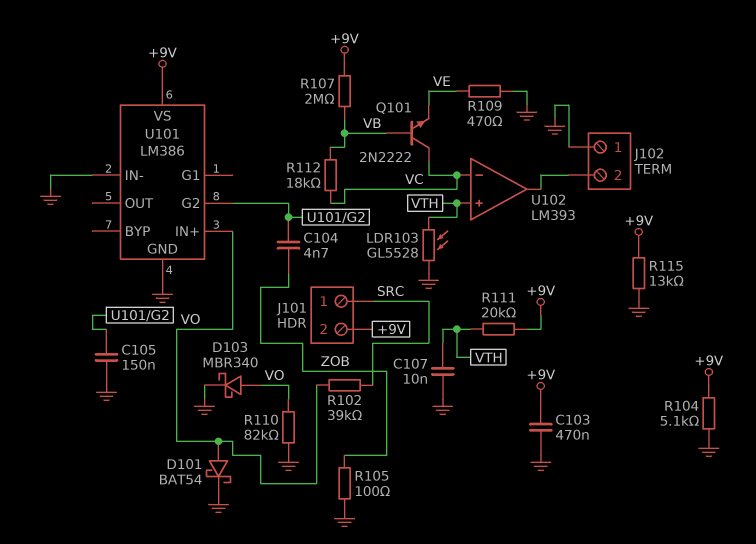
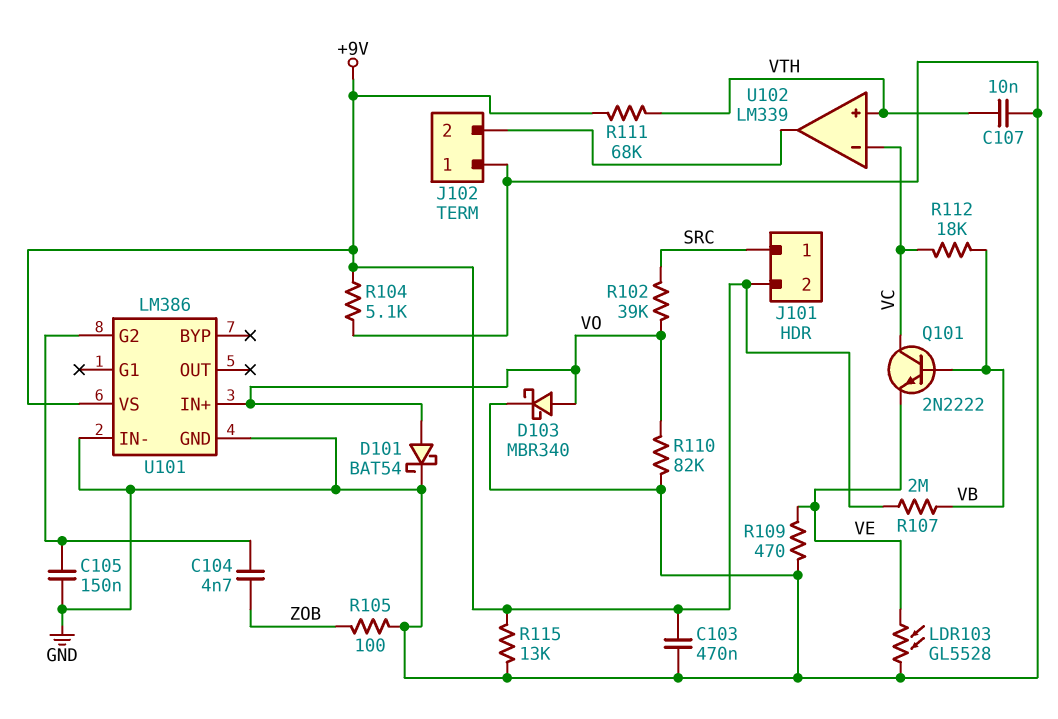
LDR103: GL5528 (GND, VTH) -> GL5528 (GND, VE)
R111: 20k (+9V, VTH) -> 68k (+9V, VTH)
U102: LM393 -> LM339

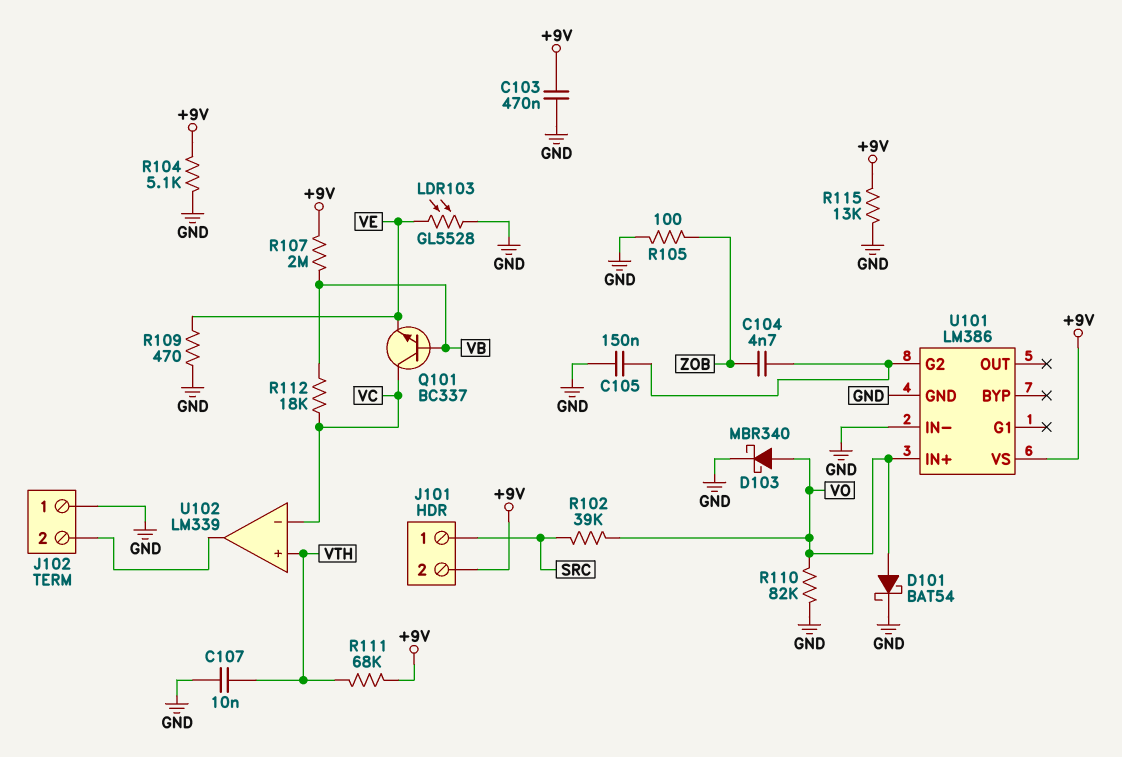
Q101: NPN 2N2222 (B VB, C VC, E VE) -> NPN BC337 (B VB, C VC, E VE)

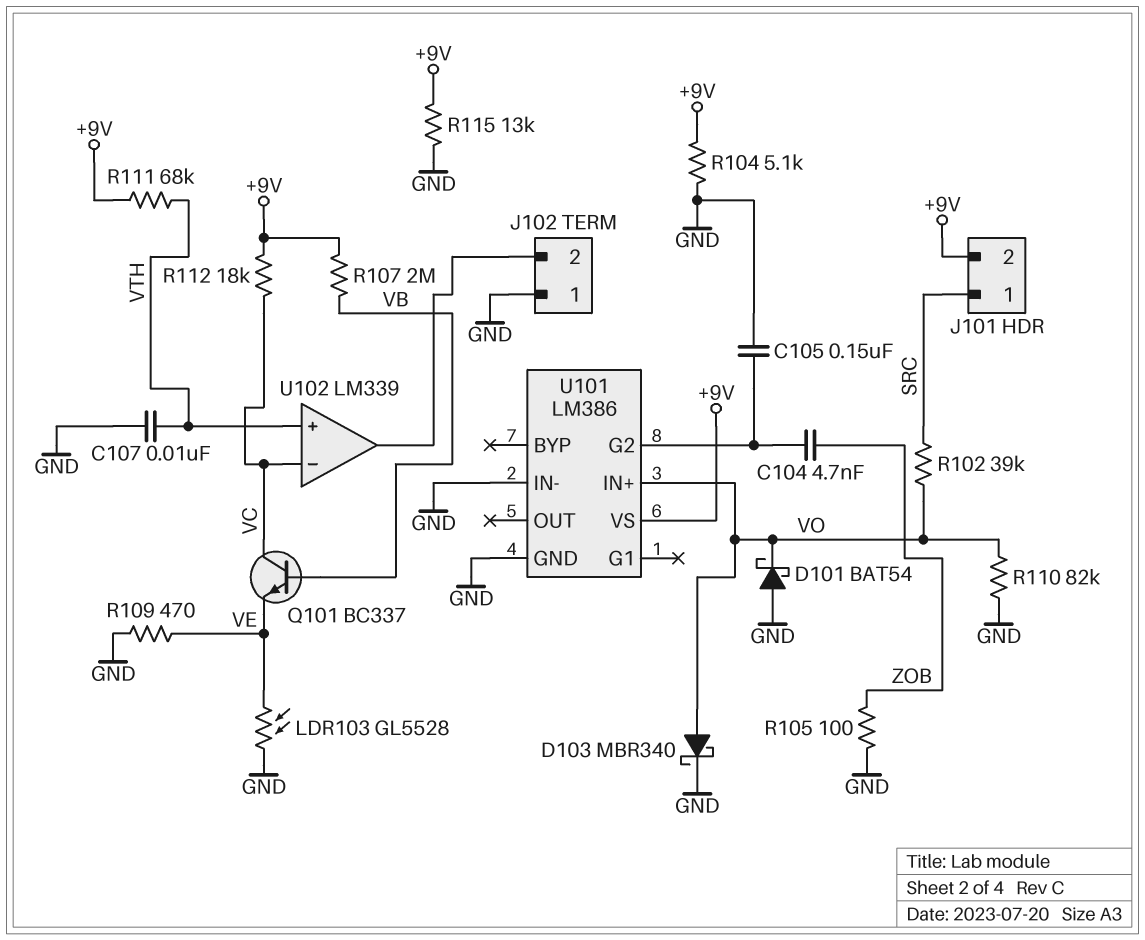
C103: 470nF (+9V, GND) -> none
D101: schottky BAT54 (A VO, K GND) -> schottky BAT54 (A GND, K VO)
R112: 18k (VB, VC) -> 18k (+9V, VC)

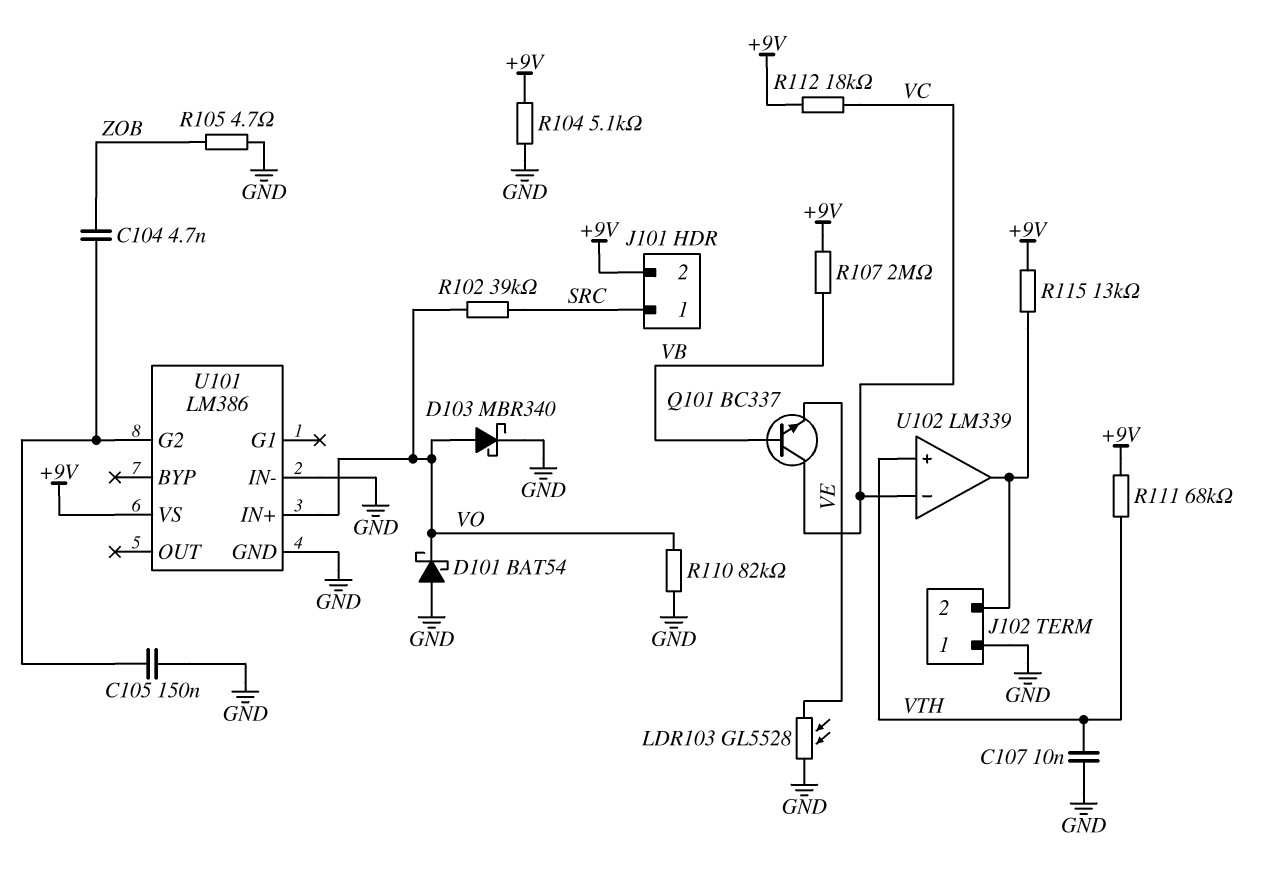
R105: 100 (GND, ZOB) -> 4.7 (GND, ZOB)
R109: 470 (GND, VE) -> none
R115: 13k (+9V, GND) -> 13k (+9V, J102/2)

